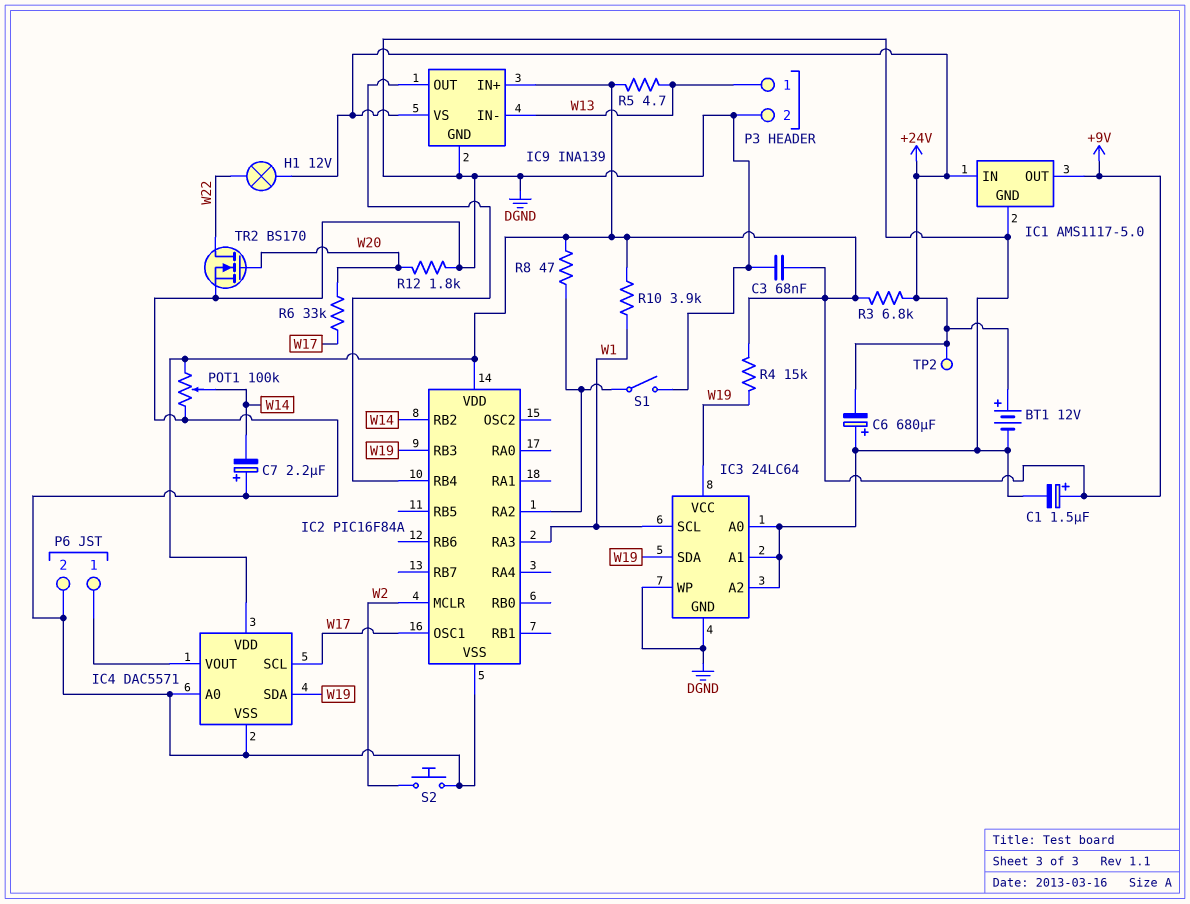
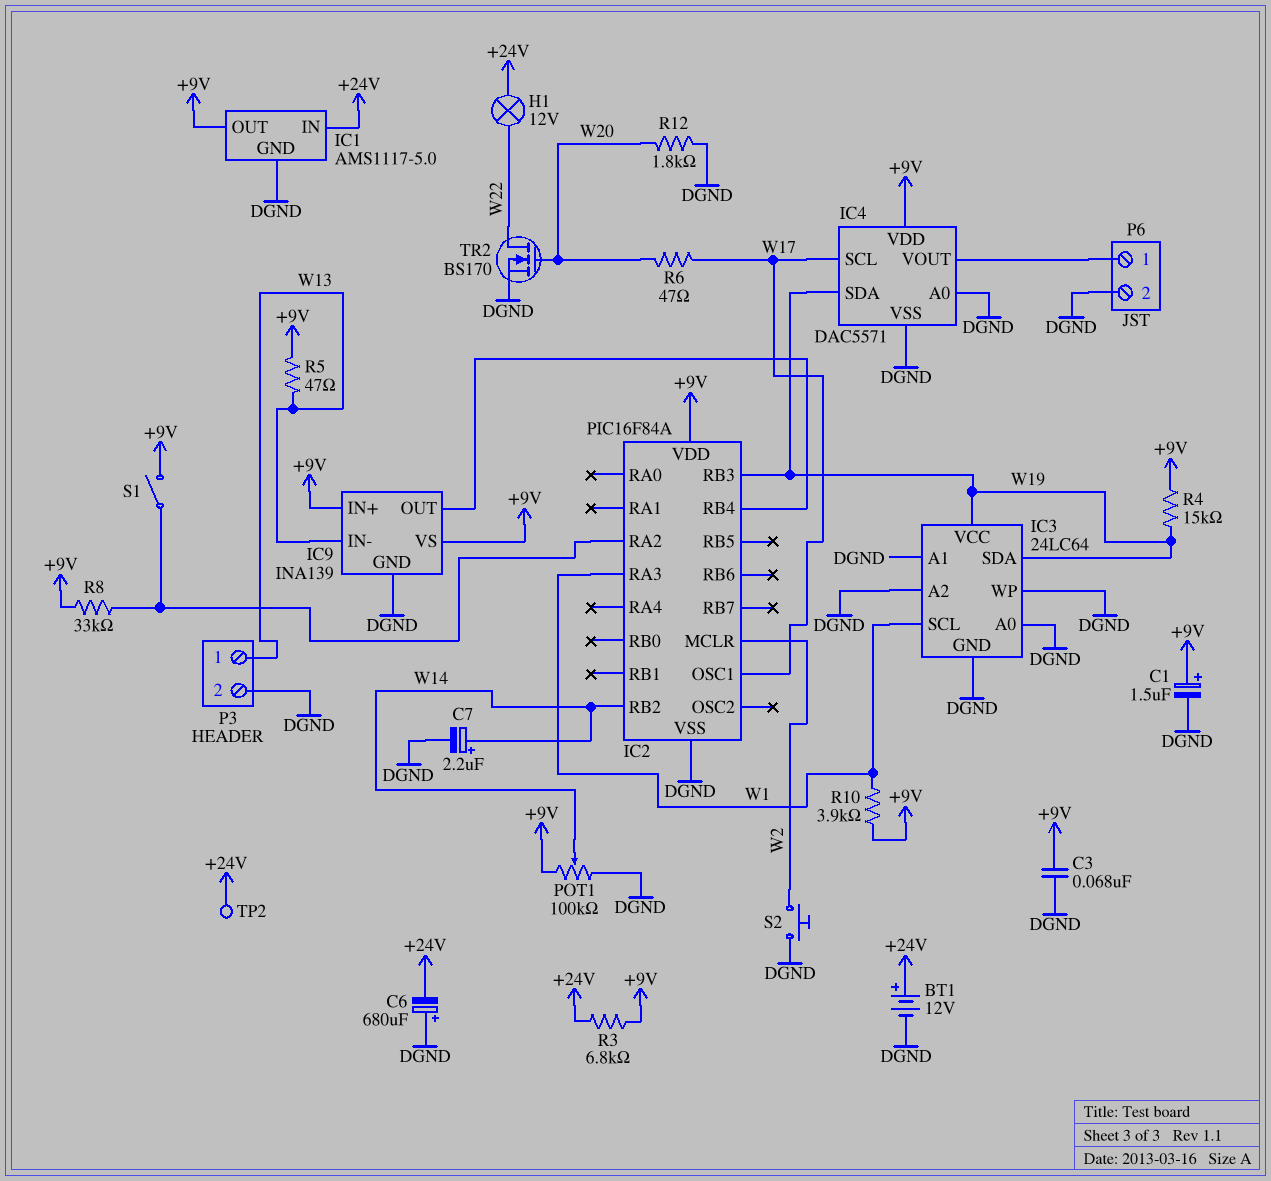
C7: 2.2uF (plus DGND, minus W14) -> 2.2uF (plus W14, minus DGND)
IC9 pin VS: +24V -> +9V
R5: 4.7 (+9V, W13) -> 47 (+9V, W13)
R6: 33k (W17, W20) -> 47 (W17, W20)
R8: 47 (+9V, IC2/RA2) -> 33k (+9V, IC2/RA2)
S1: switch (DGND, IC2/RA2) -> switch (+9V, IC2/RA2)

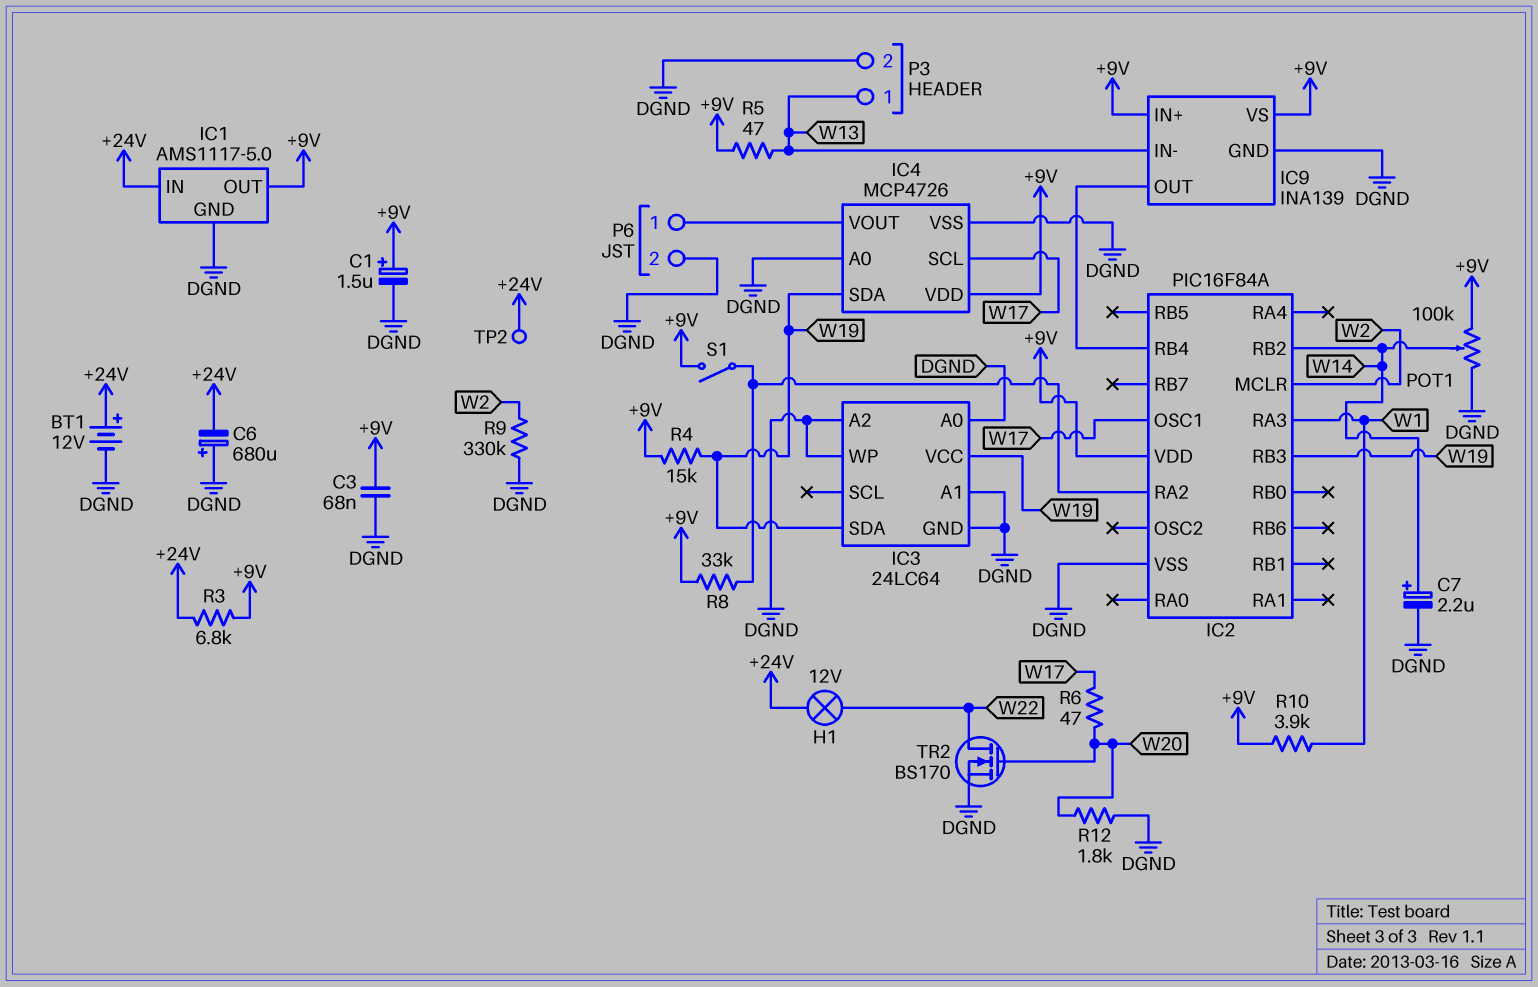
IC3 pin SCL: W1 -> none
IC4: DAC5571 -> MCP4726
R9: none -> 330k (DGND, W2)
S2: button (DGND, W2) -> none

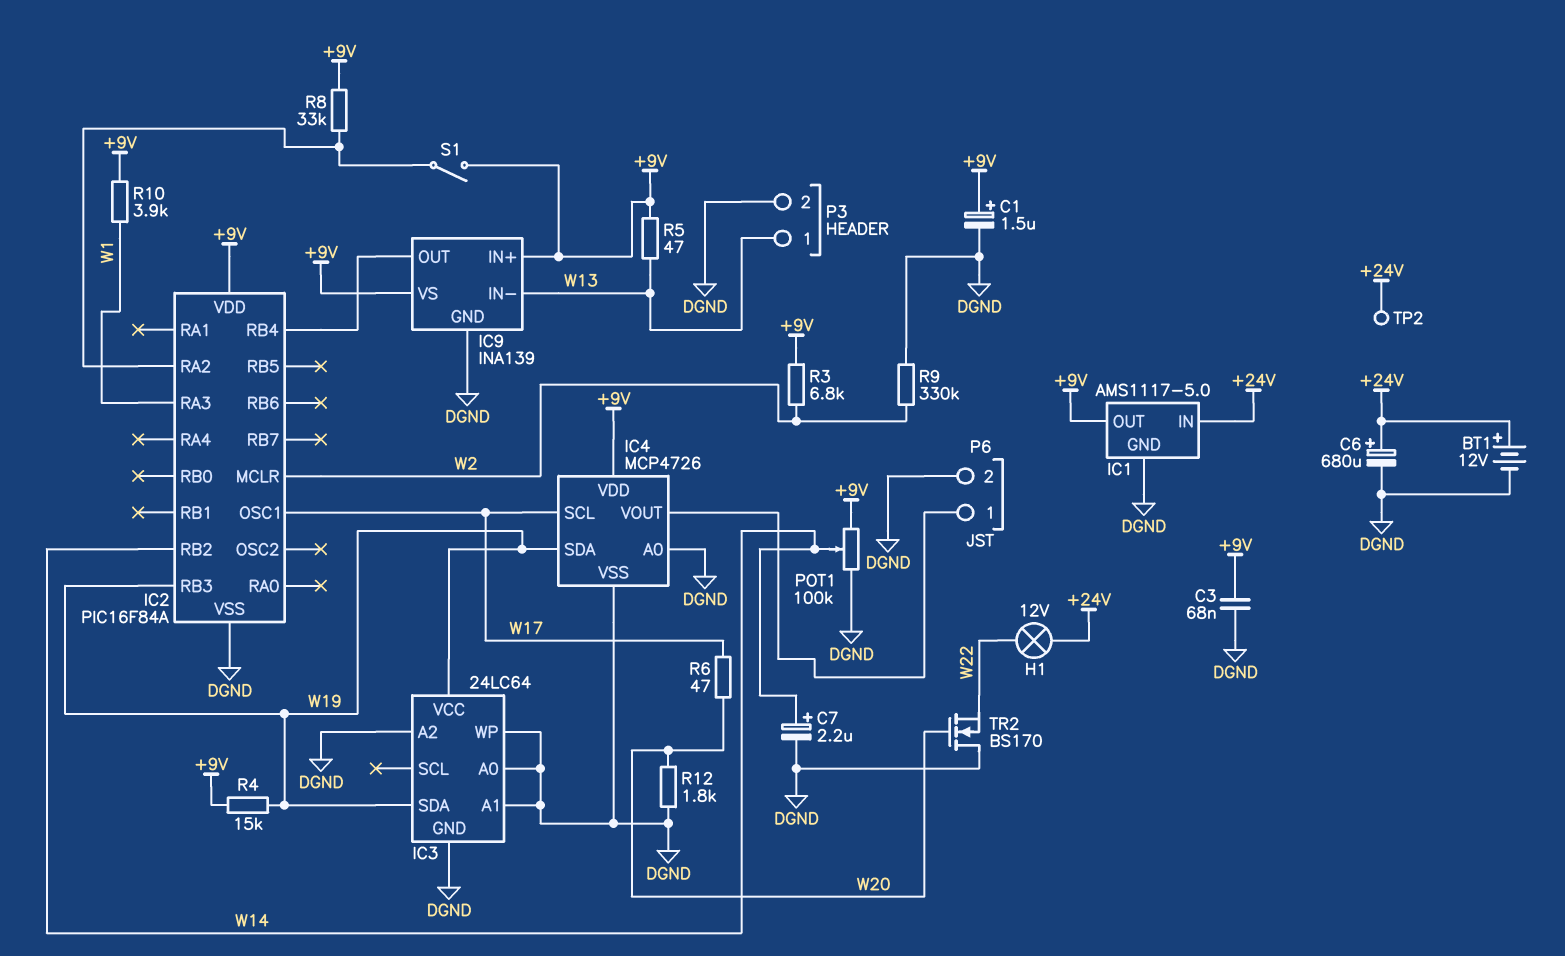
C6: 680uF (plus DGND, minus +24V) -> 680uF (plus +24V, minus DGND)
R3: 6.8k (+9V, +24V) -> 6.8k (+9V, W2)
TR2: NMOS BS170 (G W20, D W22, S DGND) -> NMOS BS170 (G W20, D DGND, S W22)

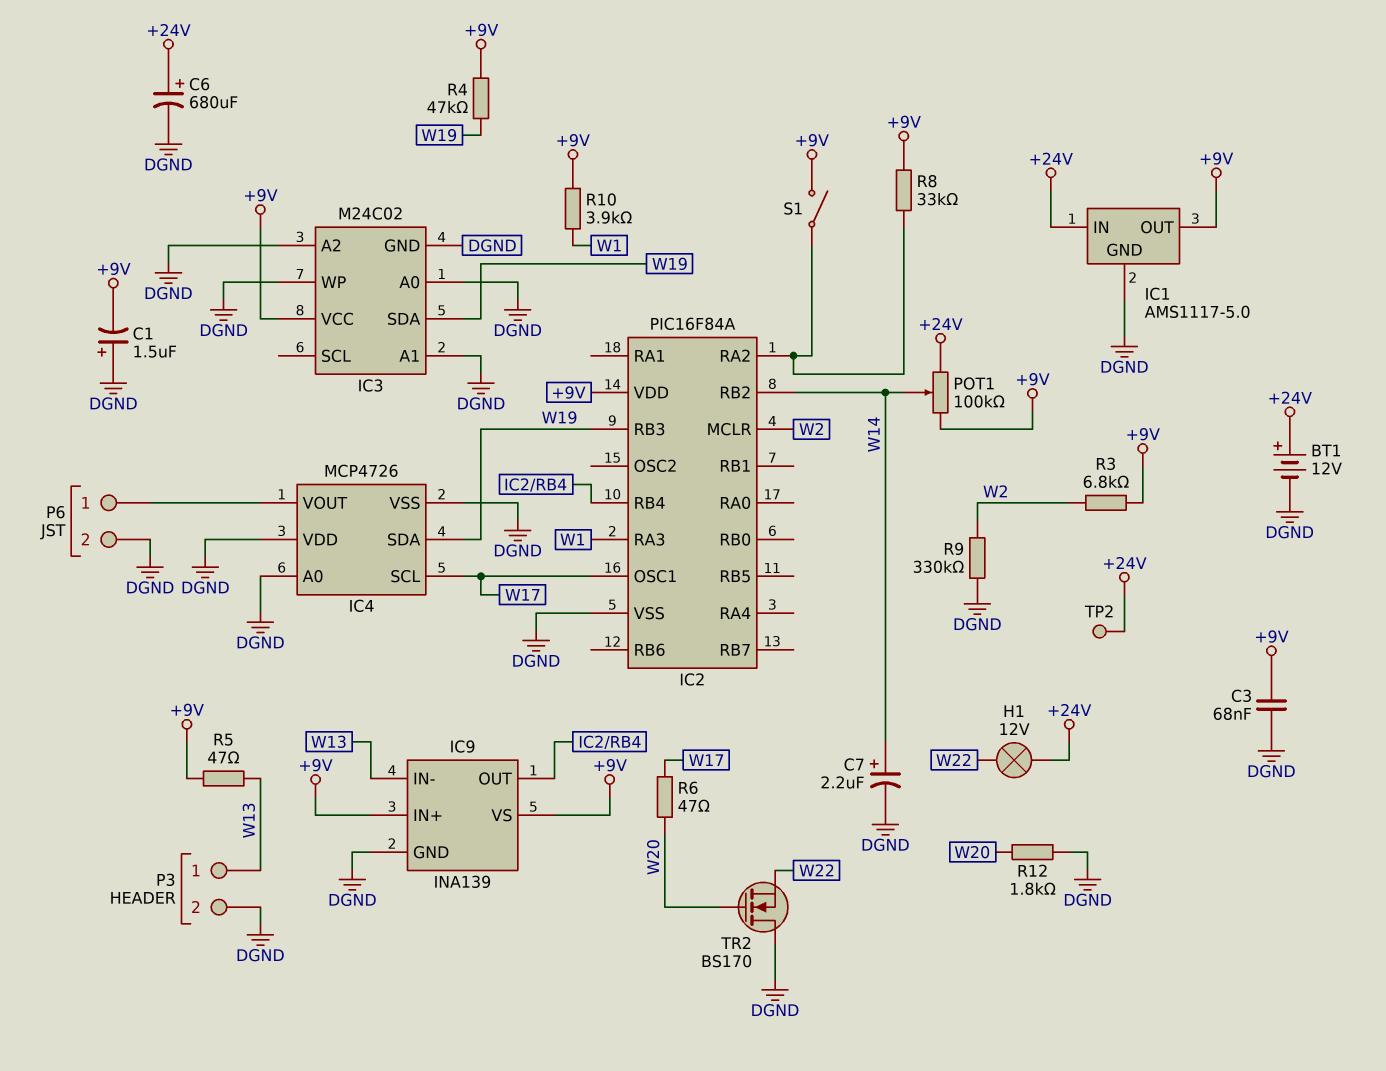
C1: 1.5uF (plus +9V, minus DGND) -> 1.5uF (plus DGND, minus +9V)
IC3: 24LC64 -> M24C02
IC3 pin VCC: W19 -> +9V
IC4 pin VDD: +9V -> DGND
POT1: 100k (+9V, DGND, wiper W14) -> 100k (+9V, +24V, wiper W14)
R4: 15k (+9V, W19) -> 47k (+9V, W19)

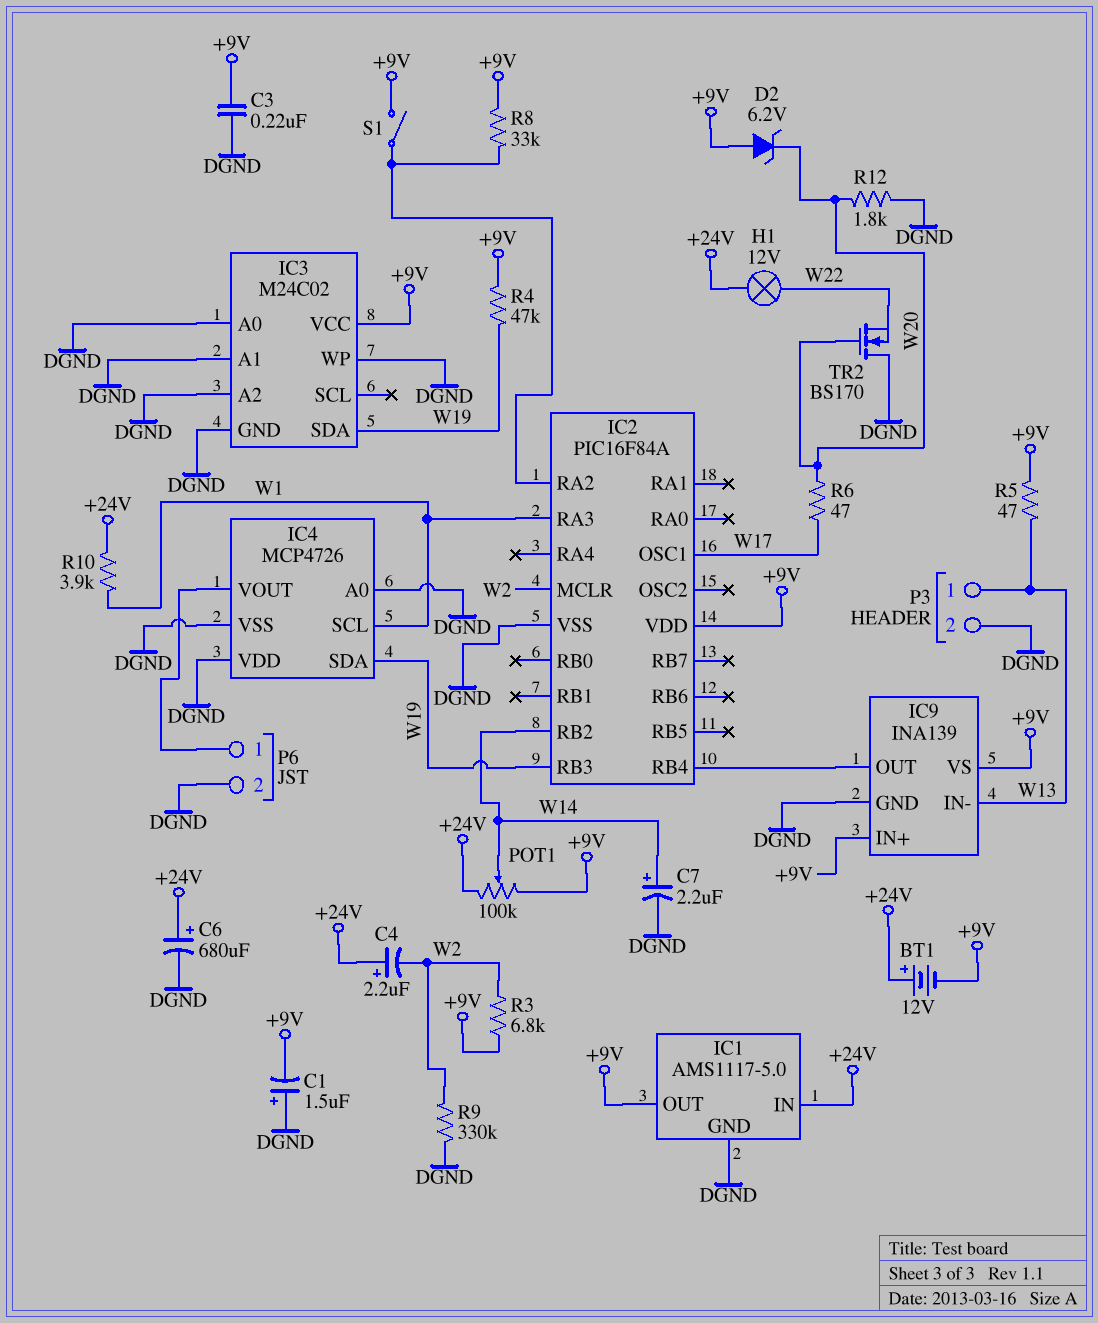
BT1: 12V (plus +24V, minus DGND) -> 12V (plus +24V, minus +9V)
C3: 68nF (+9V, DGND) -> 220nF (+9V, DGND)
C4: none -> 2.2uF (plus +24V, minus W2)
D2: none -> zener 6.2V (A +9V, K W20)
IC4 pin SCL: W17 -> W1
R10: 3.9k (+9V, W1) -> 3.9k (+24V, W1)
TP2: test point (+24V) -> none

